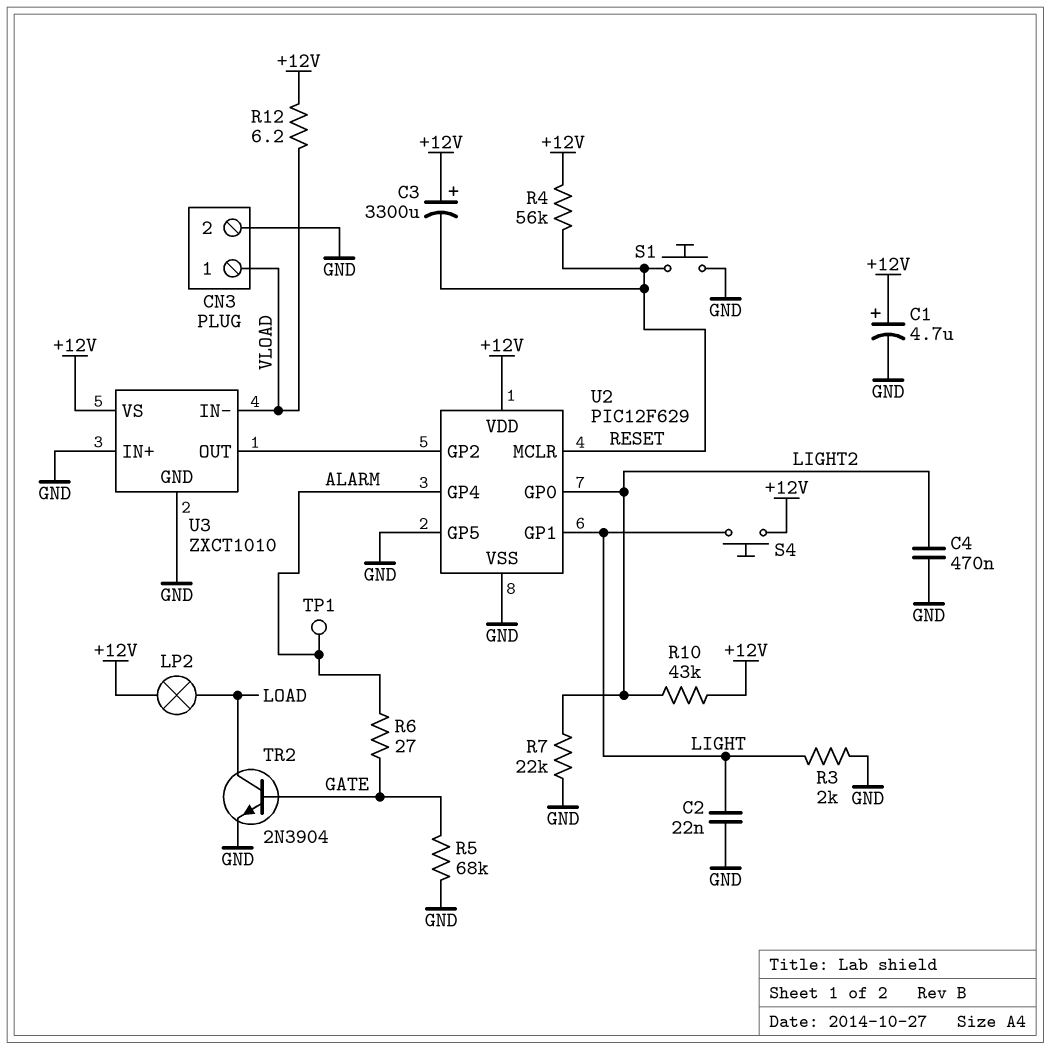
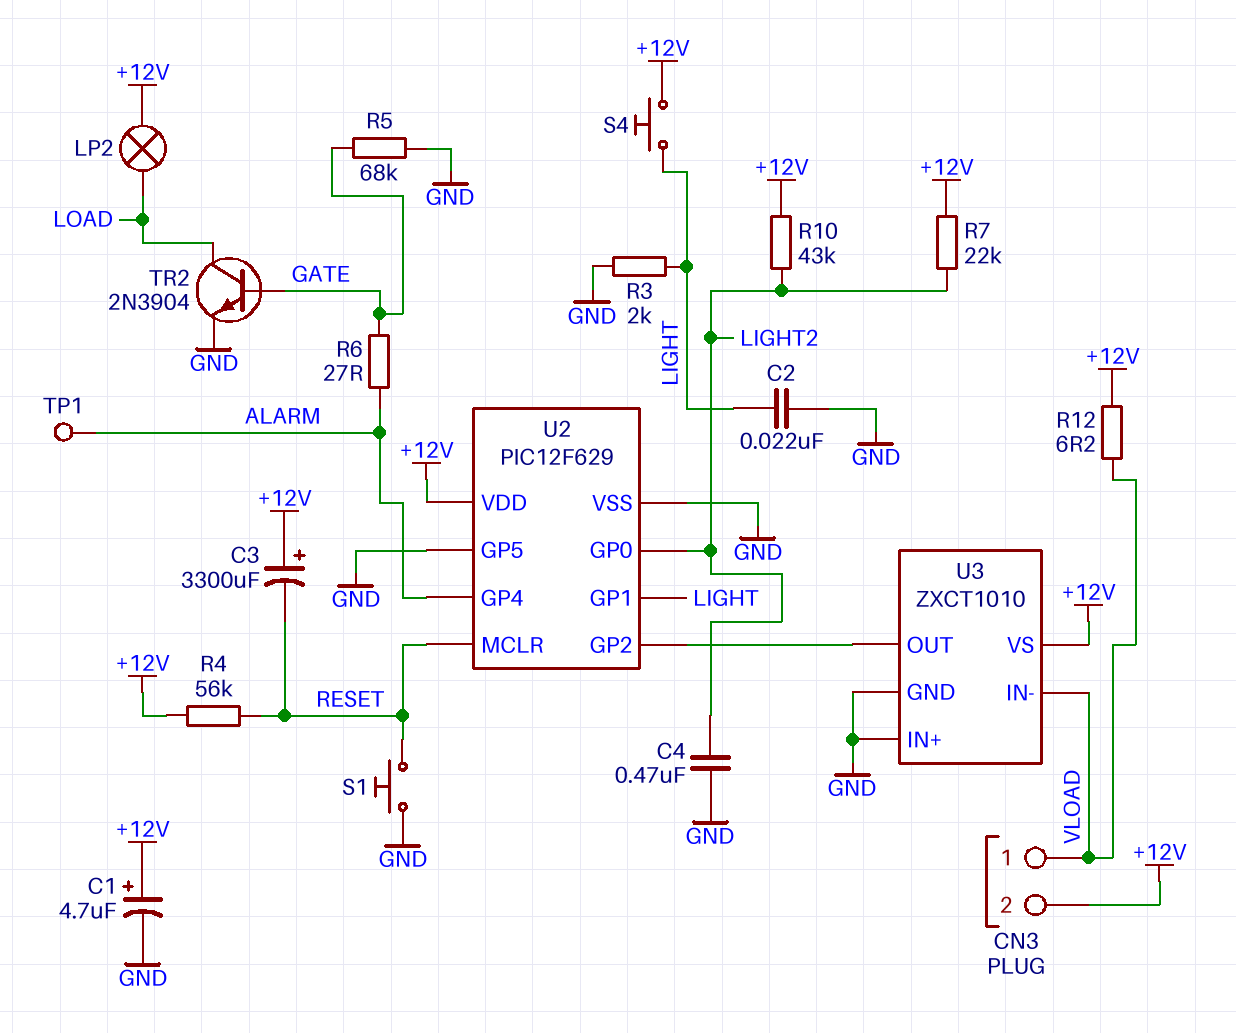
CN3 pin 2: GND -> +12V
R7: 22k (GND, LIGHT2) -> 22k (+12V, LIGHT2)

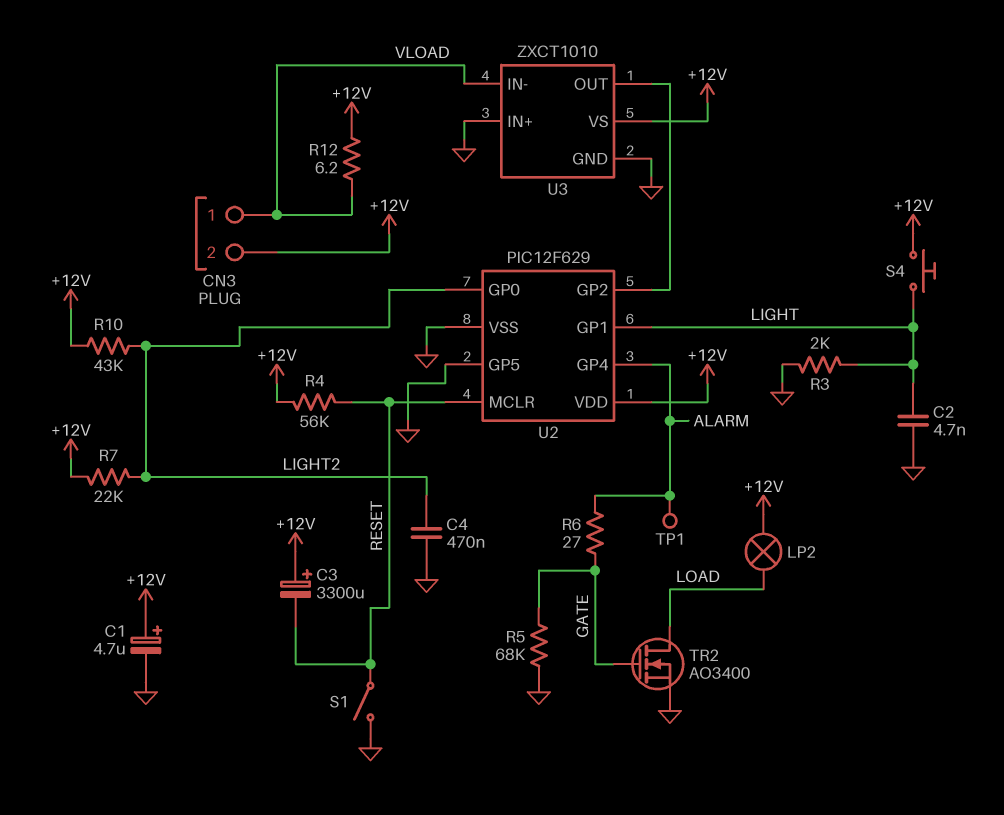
C2: 22nF (GND, LIGHT) -> 4.7nF (GND, LIGHT)
S1: button (GND, RESET) -> switch (GND, RESET)
TR2: NPN 2N3904 (B GATE, C LOAD, E GND) -> NMOS AO3400 (G GATE, D LOAD, S GND)

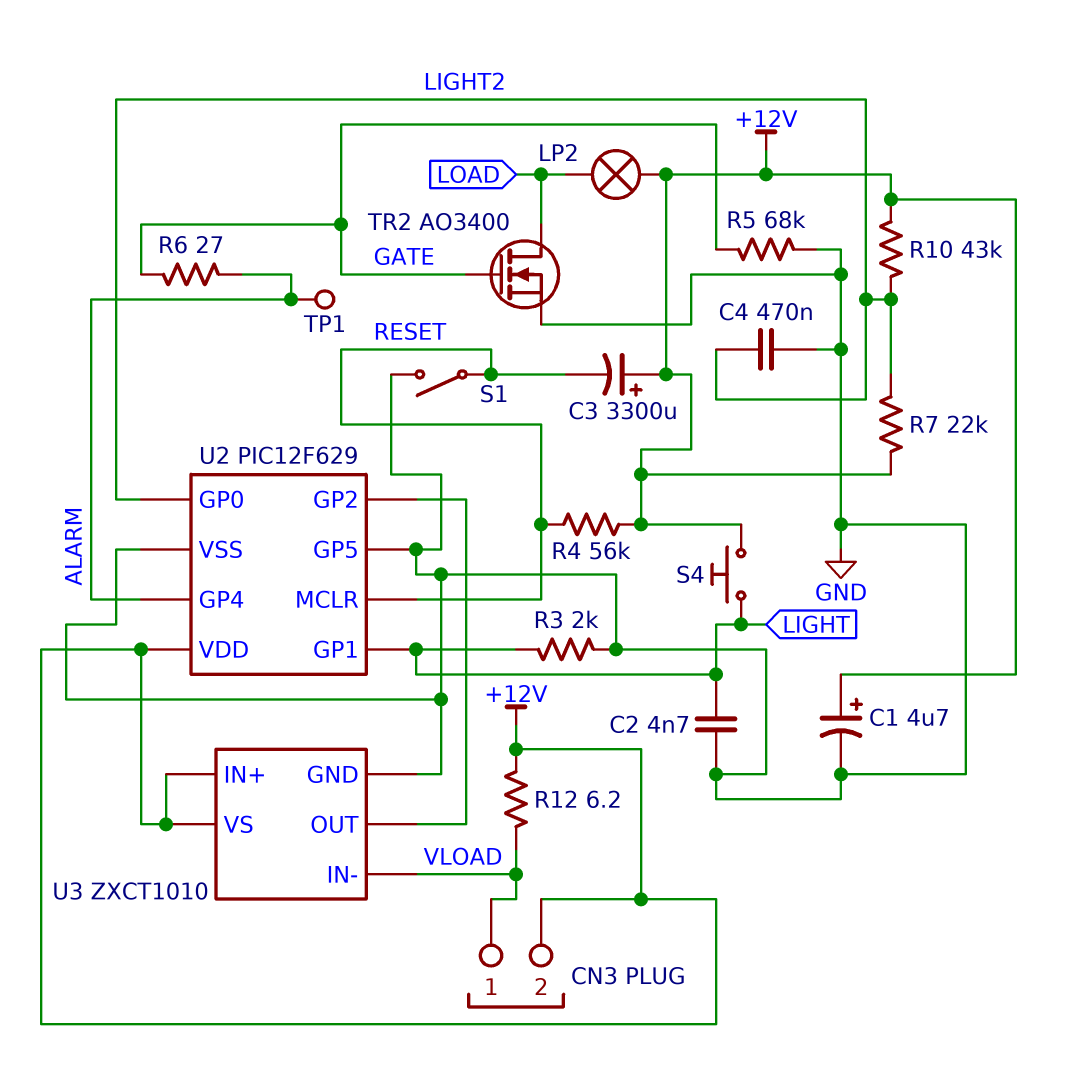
U3 pin IN+: GND -> +12V

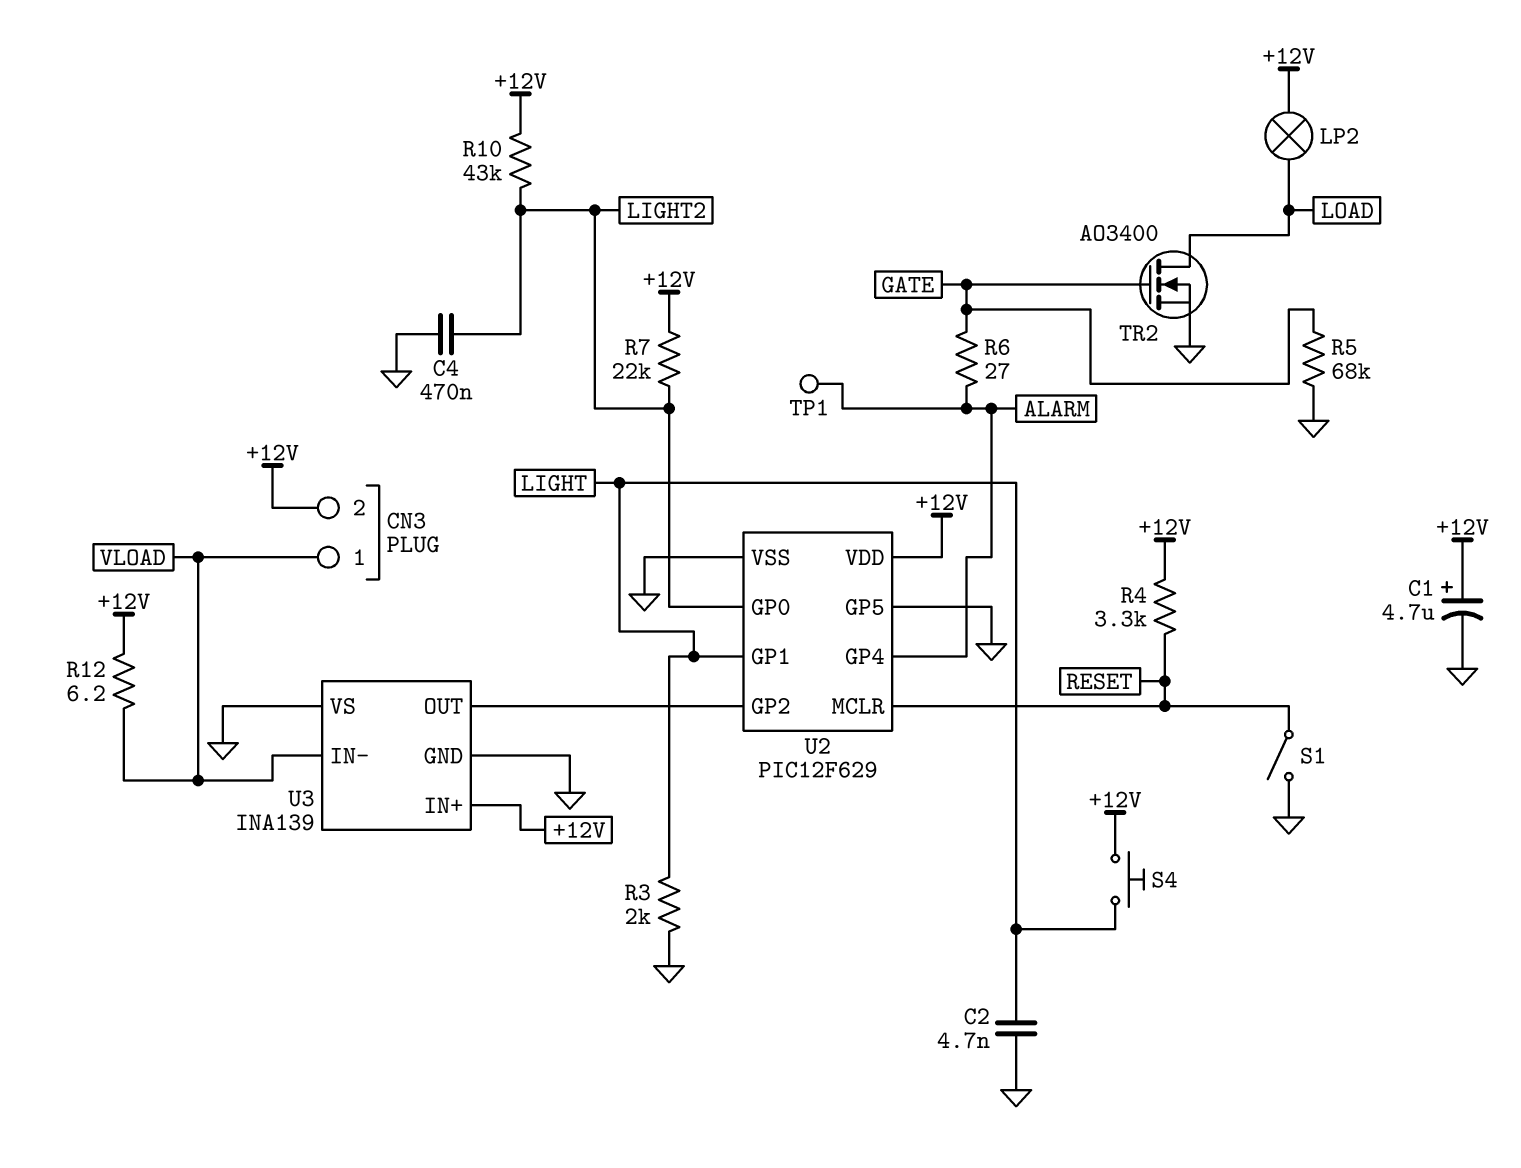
C3: 3300uF (plus +12V, minus RESET) -> none
R4: 56k (+12V, RESET) -> 3.3k (+12V, RESET)
U3: ZXCT1010 -> INA139
U3 pin VS: +12V -> GND

